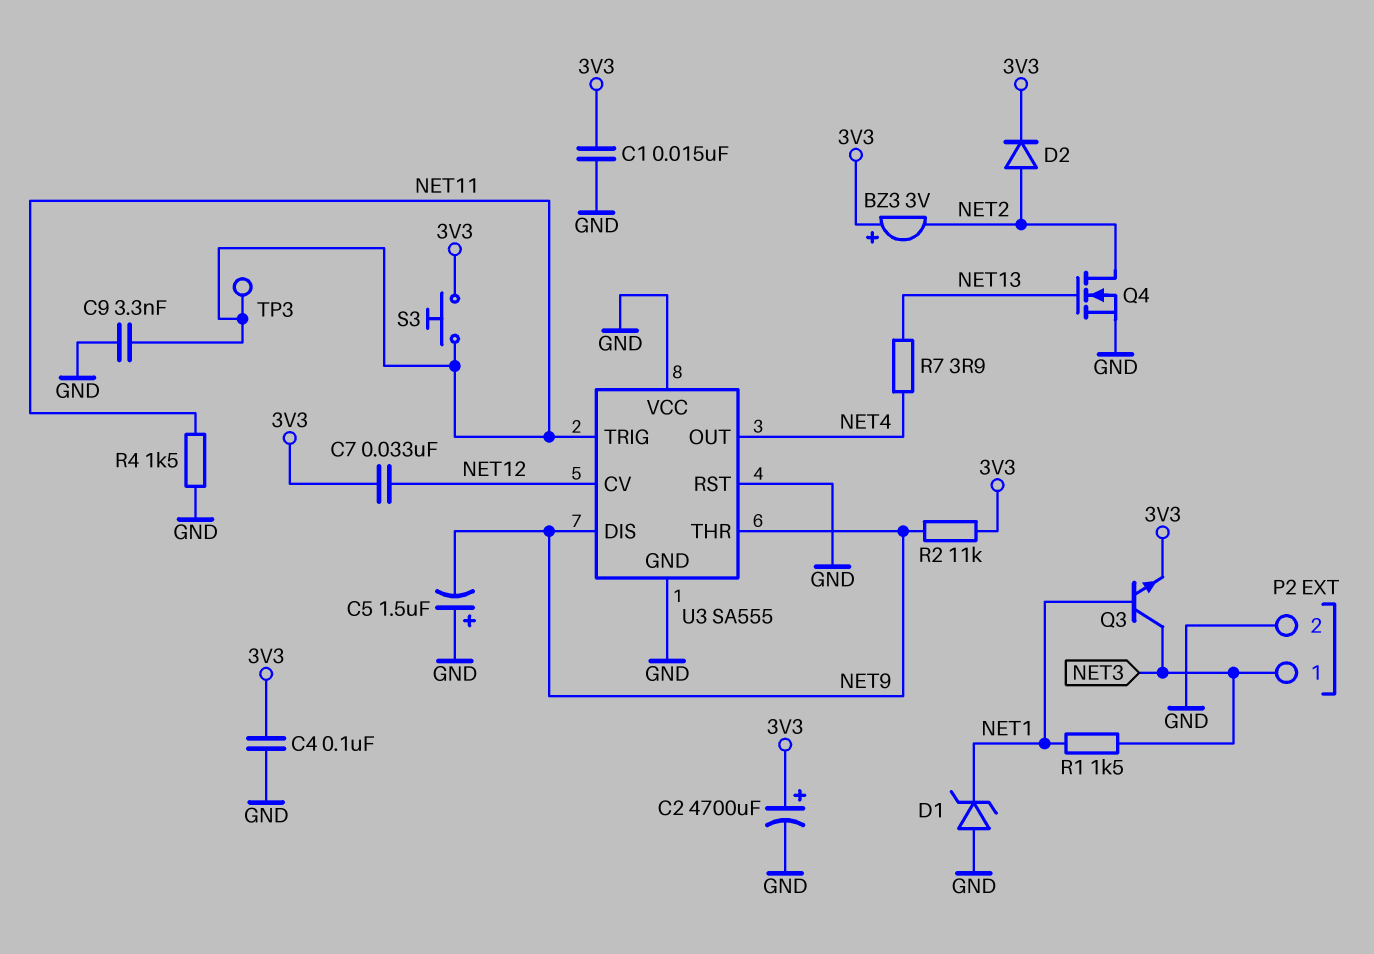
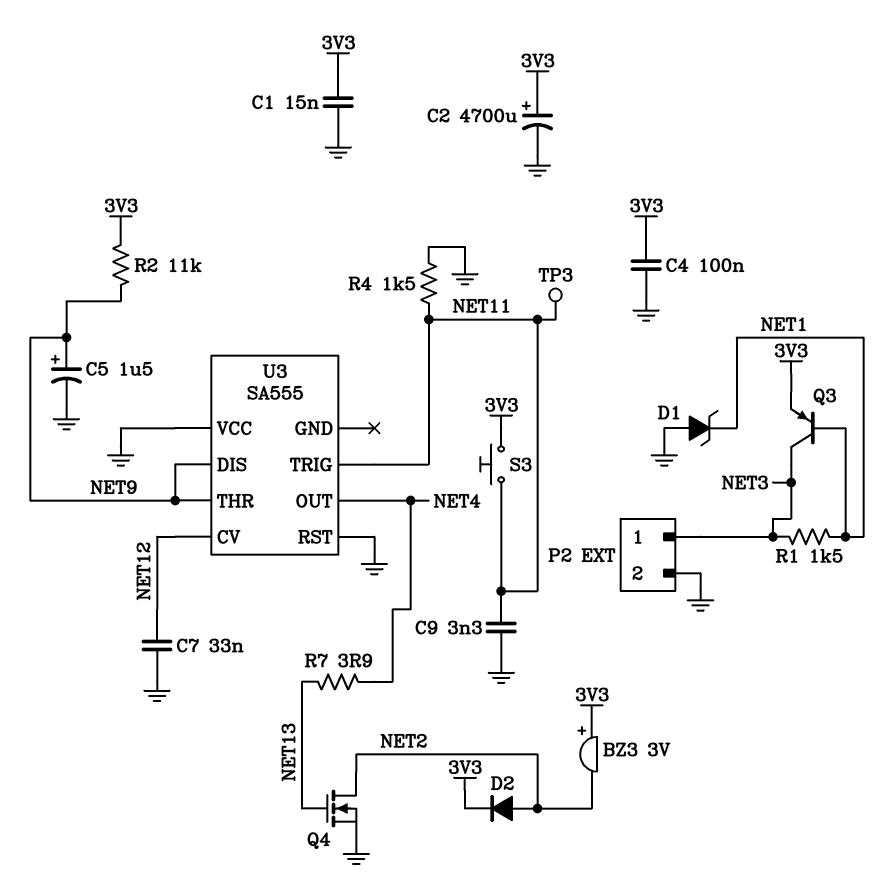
C5: 1.5uF (plus GND, minus NET9) -> 1.5uF (plus NET9, minus GND)
C7: 33nF (3V3, NET12) -> 33nF (GND, NET12)
Q3: NPN (B NET1, C NET3, E 3V3) -> PNP (B NET1, C NET3, E 3V3)
U3 pin GND: GND -> none

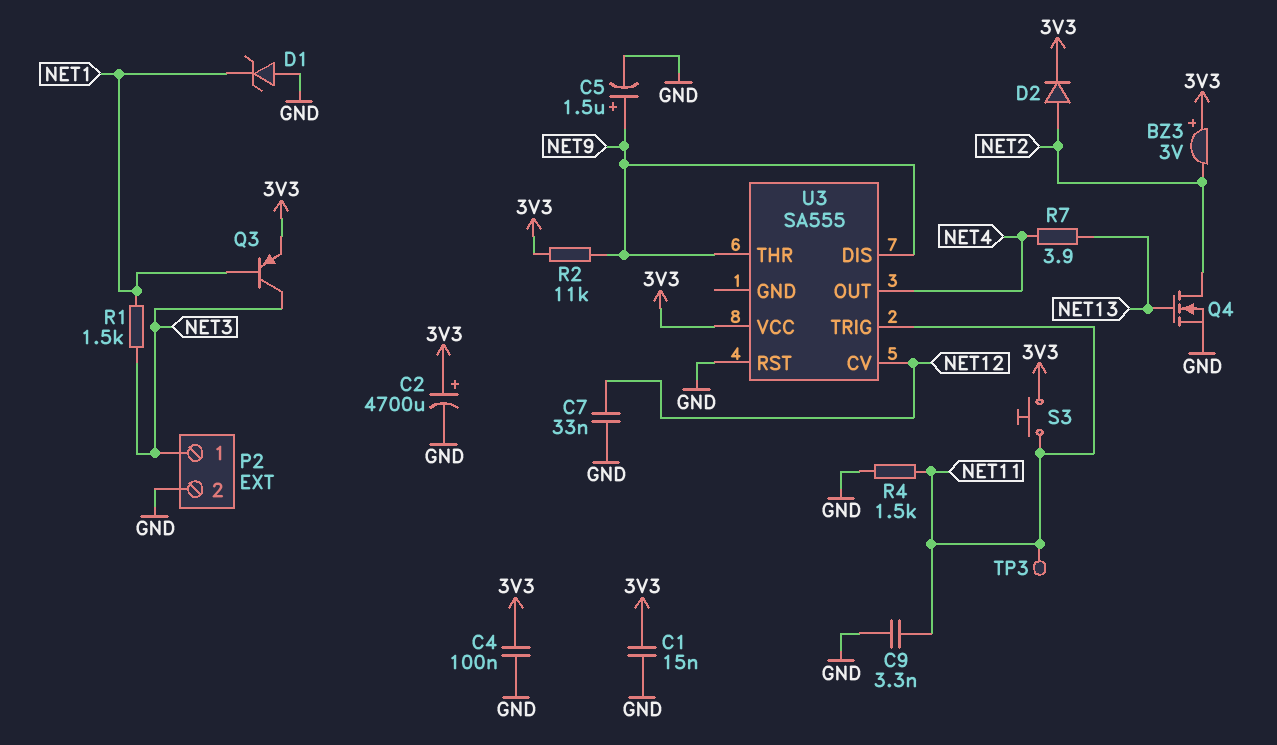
U3 pin VCC: GND -> 3V3

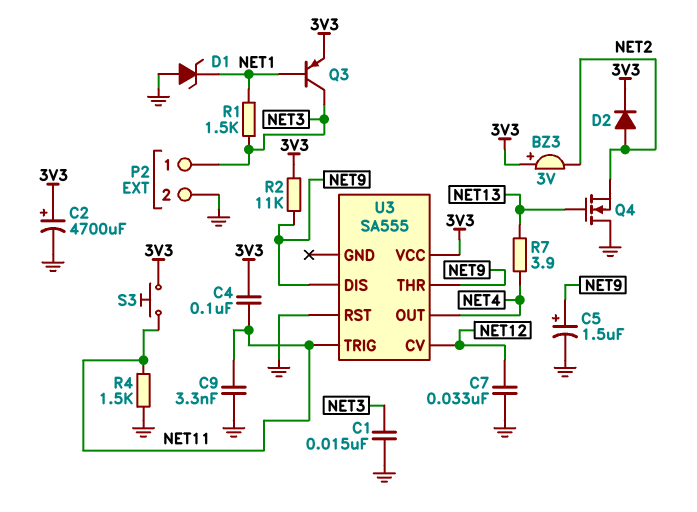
C1: 15nF (3V3, GND) -> 15nF (GND, NET3)
C4: 100nF (3V3, GND) -> 100nF (3V3, NET11)
Q4: NMOS (G NET13, D NET2, S GND) -> NMOS (G NET13, D GND, S NET2)
TP3: test point (NET11) -> none

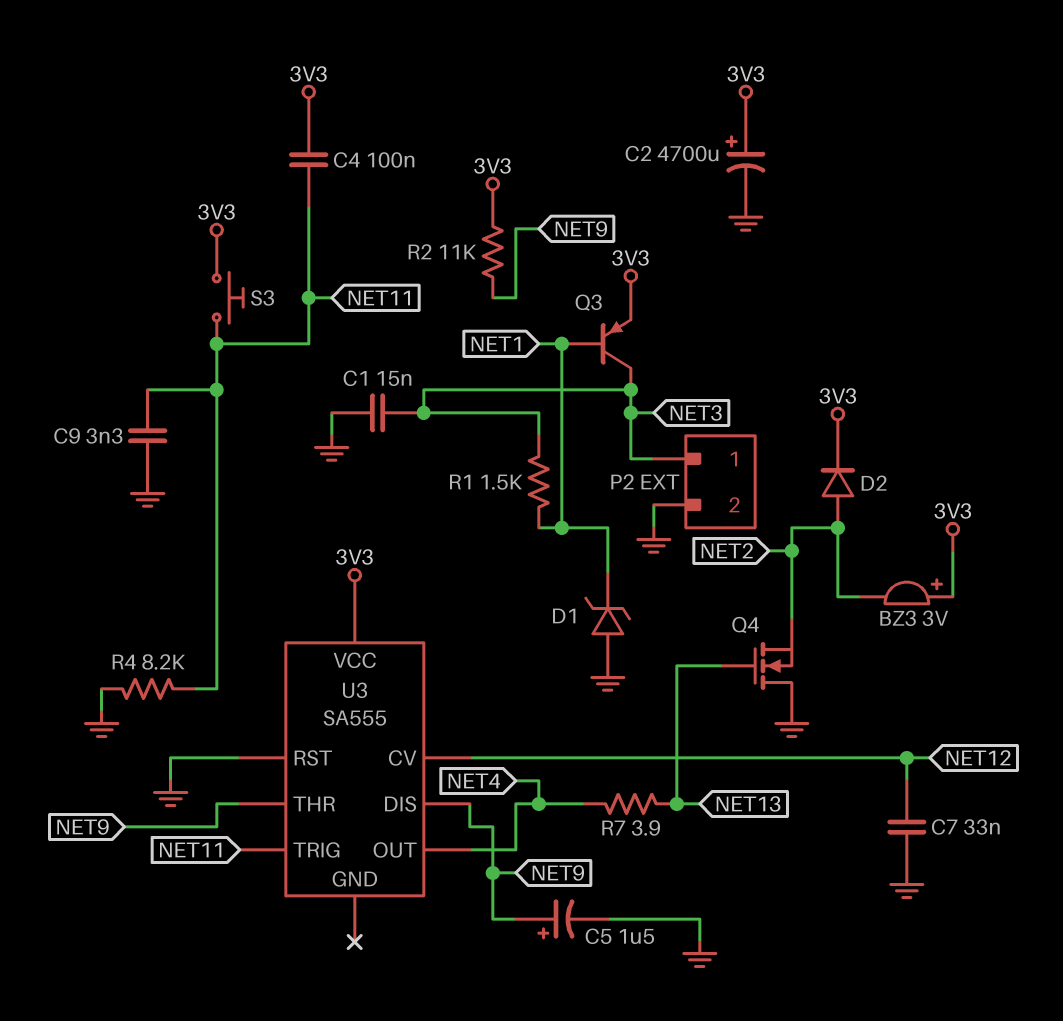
R4: 1.5k (GND, NET11) -> 8.2k (GND, NET11)

